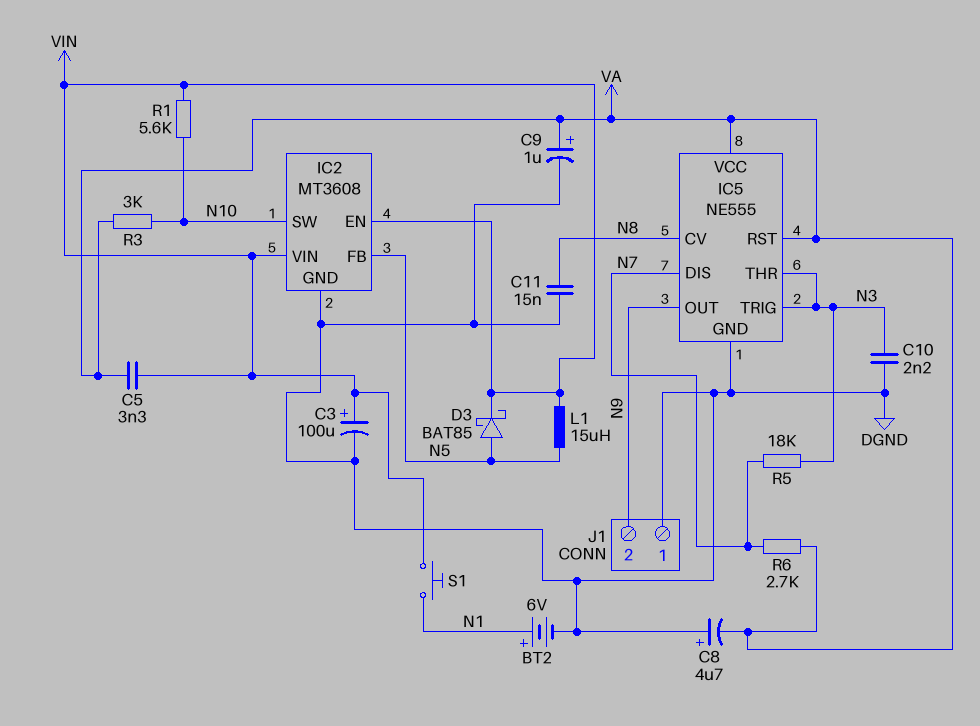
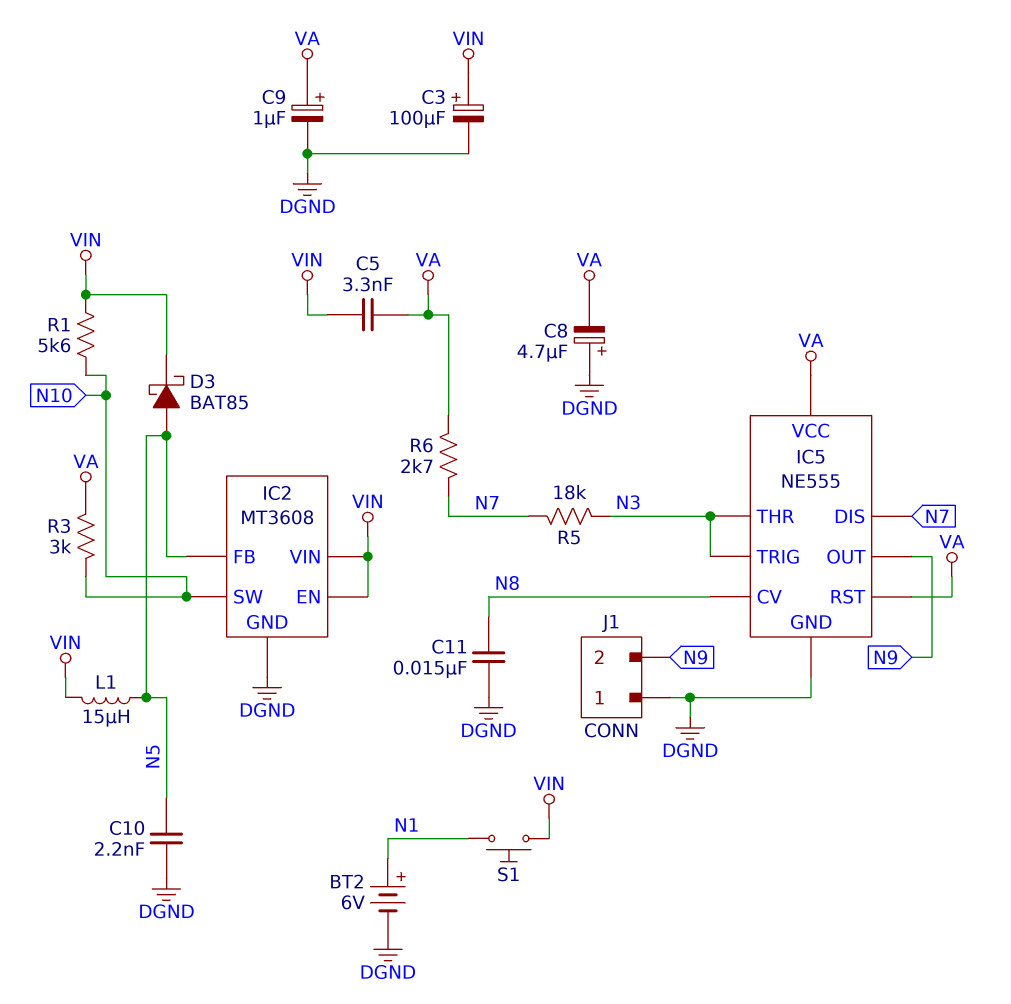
C10: 2.2nF (DGND, N3) -> 2.2nF (DGND, N5)

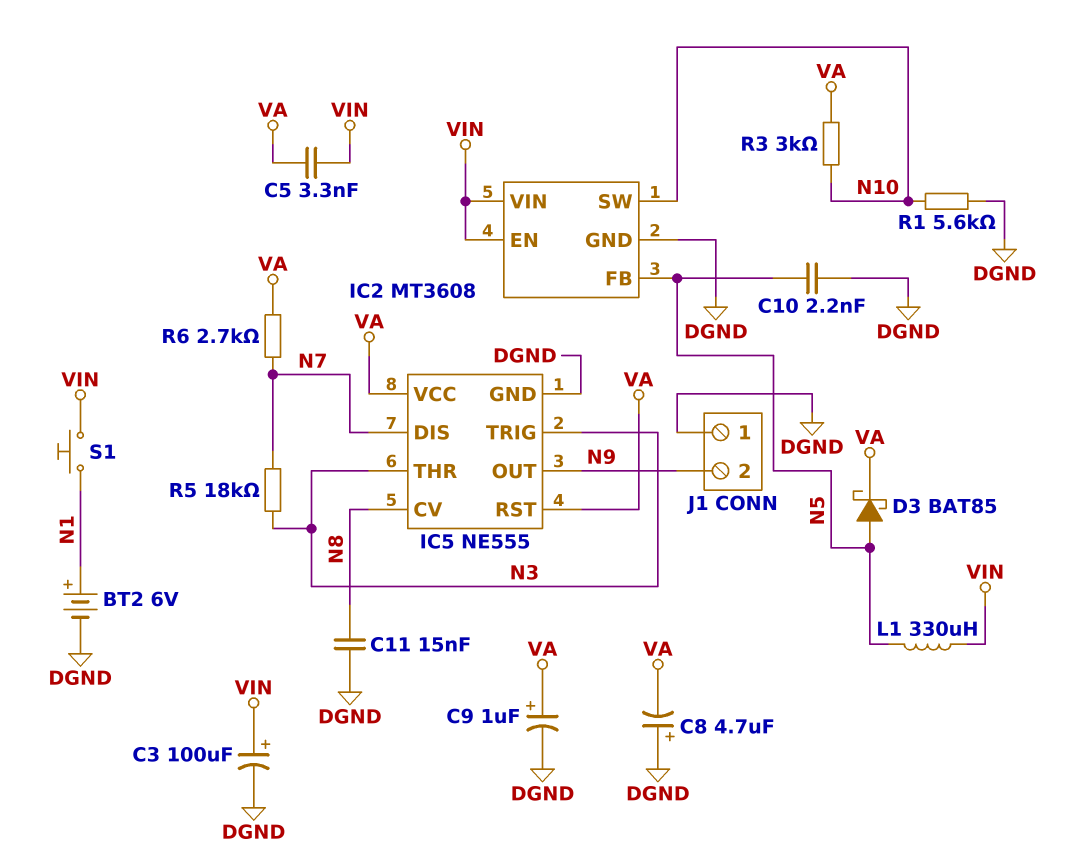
D3: schottky BAT85 (A N5, K VIN) -> schottky BAT85 (A N5, K VA)
L1: 15uH (N5, VIN) -> 330uH (N5, VIN)
R1: 5.6k (N10, VIN) -> 5.6k (DGND, N10)

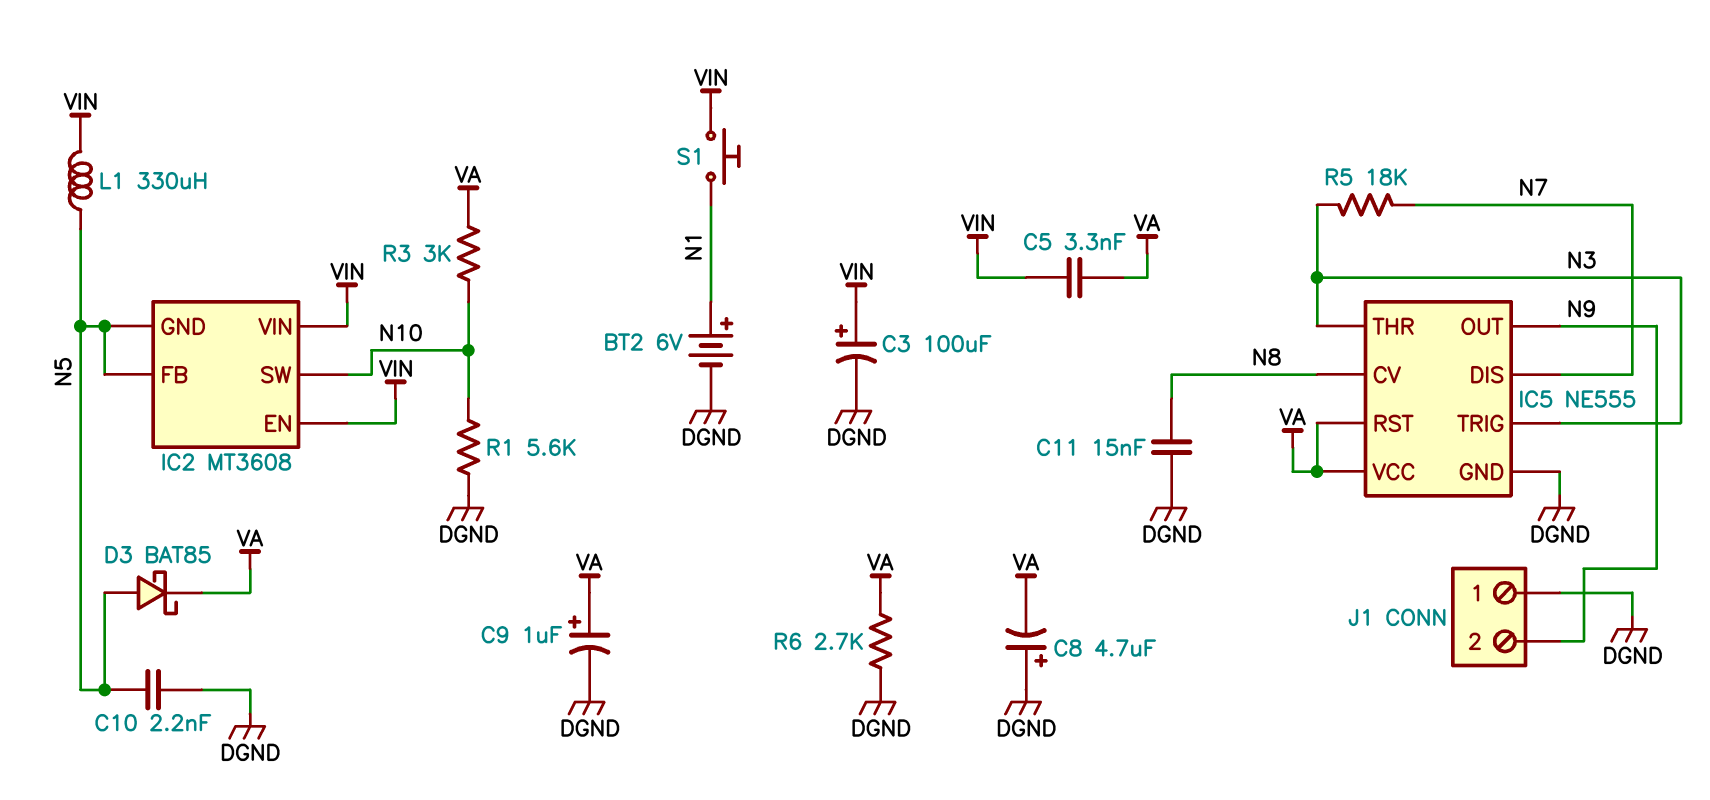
IC2 pin GND: DGND -> N5
R6: 2.7k (N7, VA) -> 2.7k (DGND, VA)

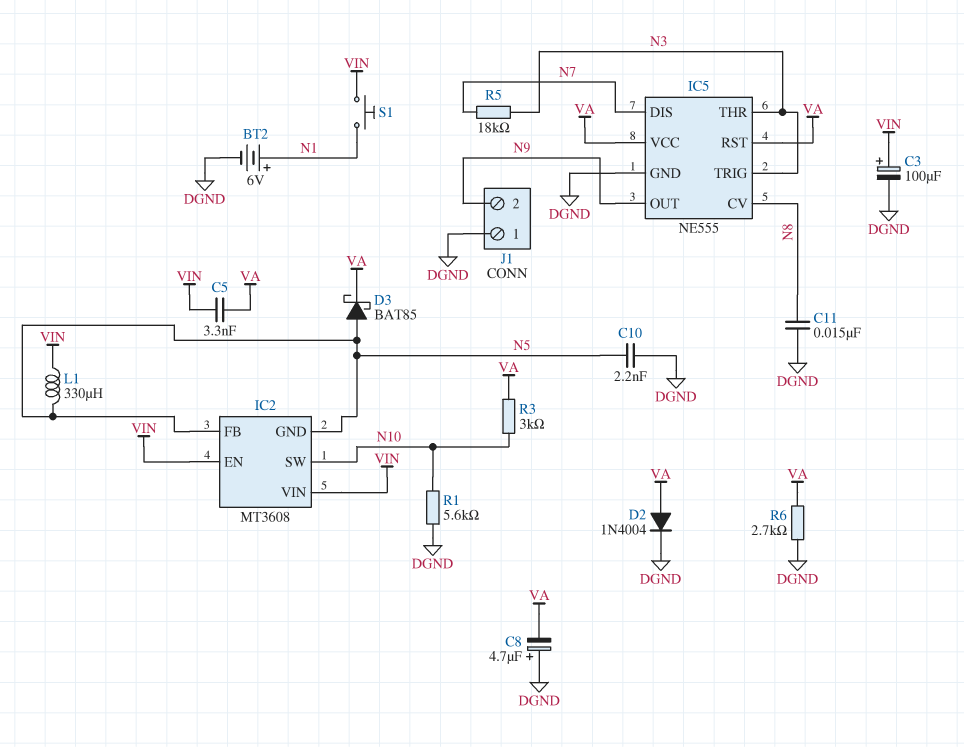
C9: 1uF (plus VA, minus DGND) -> none
D2: none -> diode 1N4004 (A VA, K DGND)

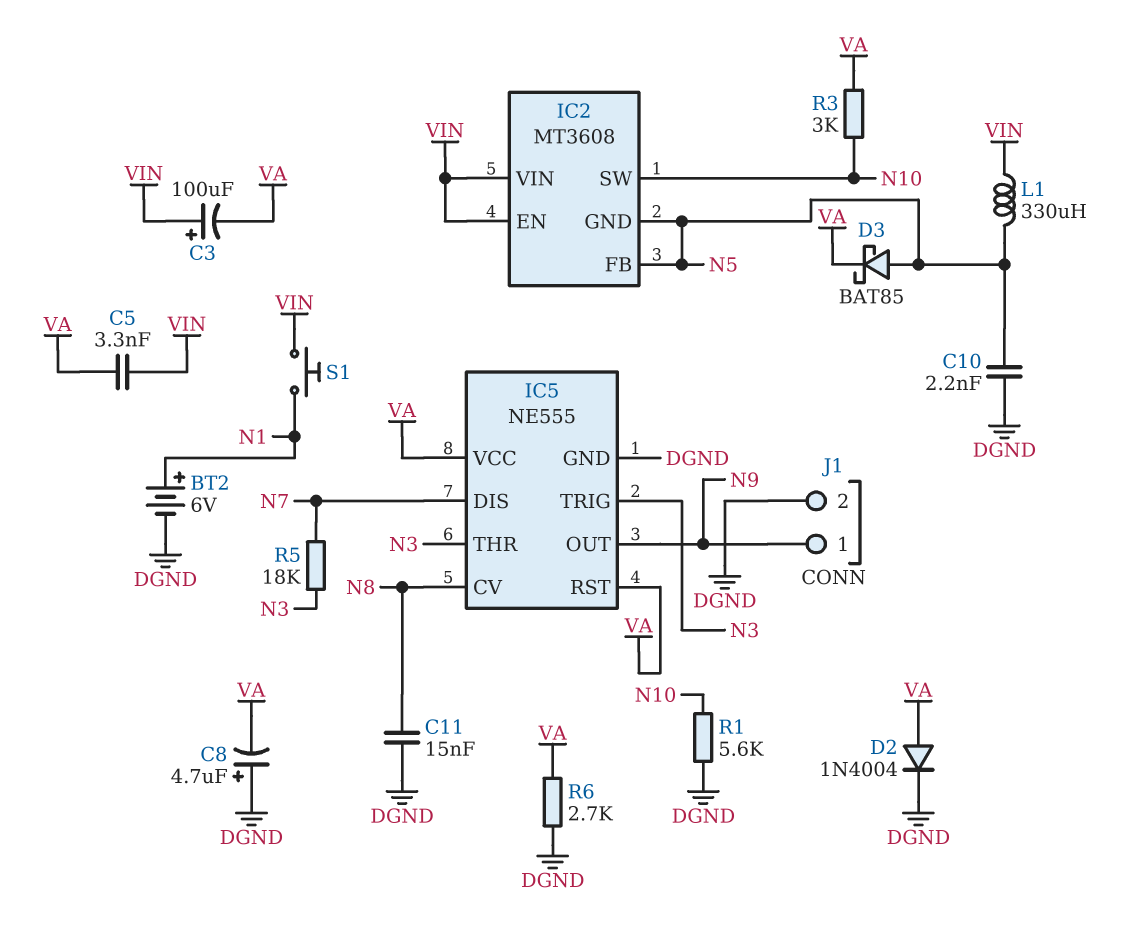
C3: 100uF (plus VIN, minus DGND) -> 100uF (plus VIN, minus VA)
J1 pin 1: DGND -> N9
J1 pin 2: N9 -> DGND

